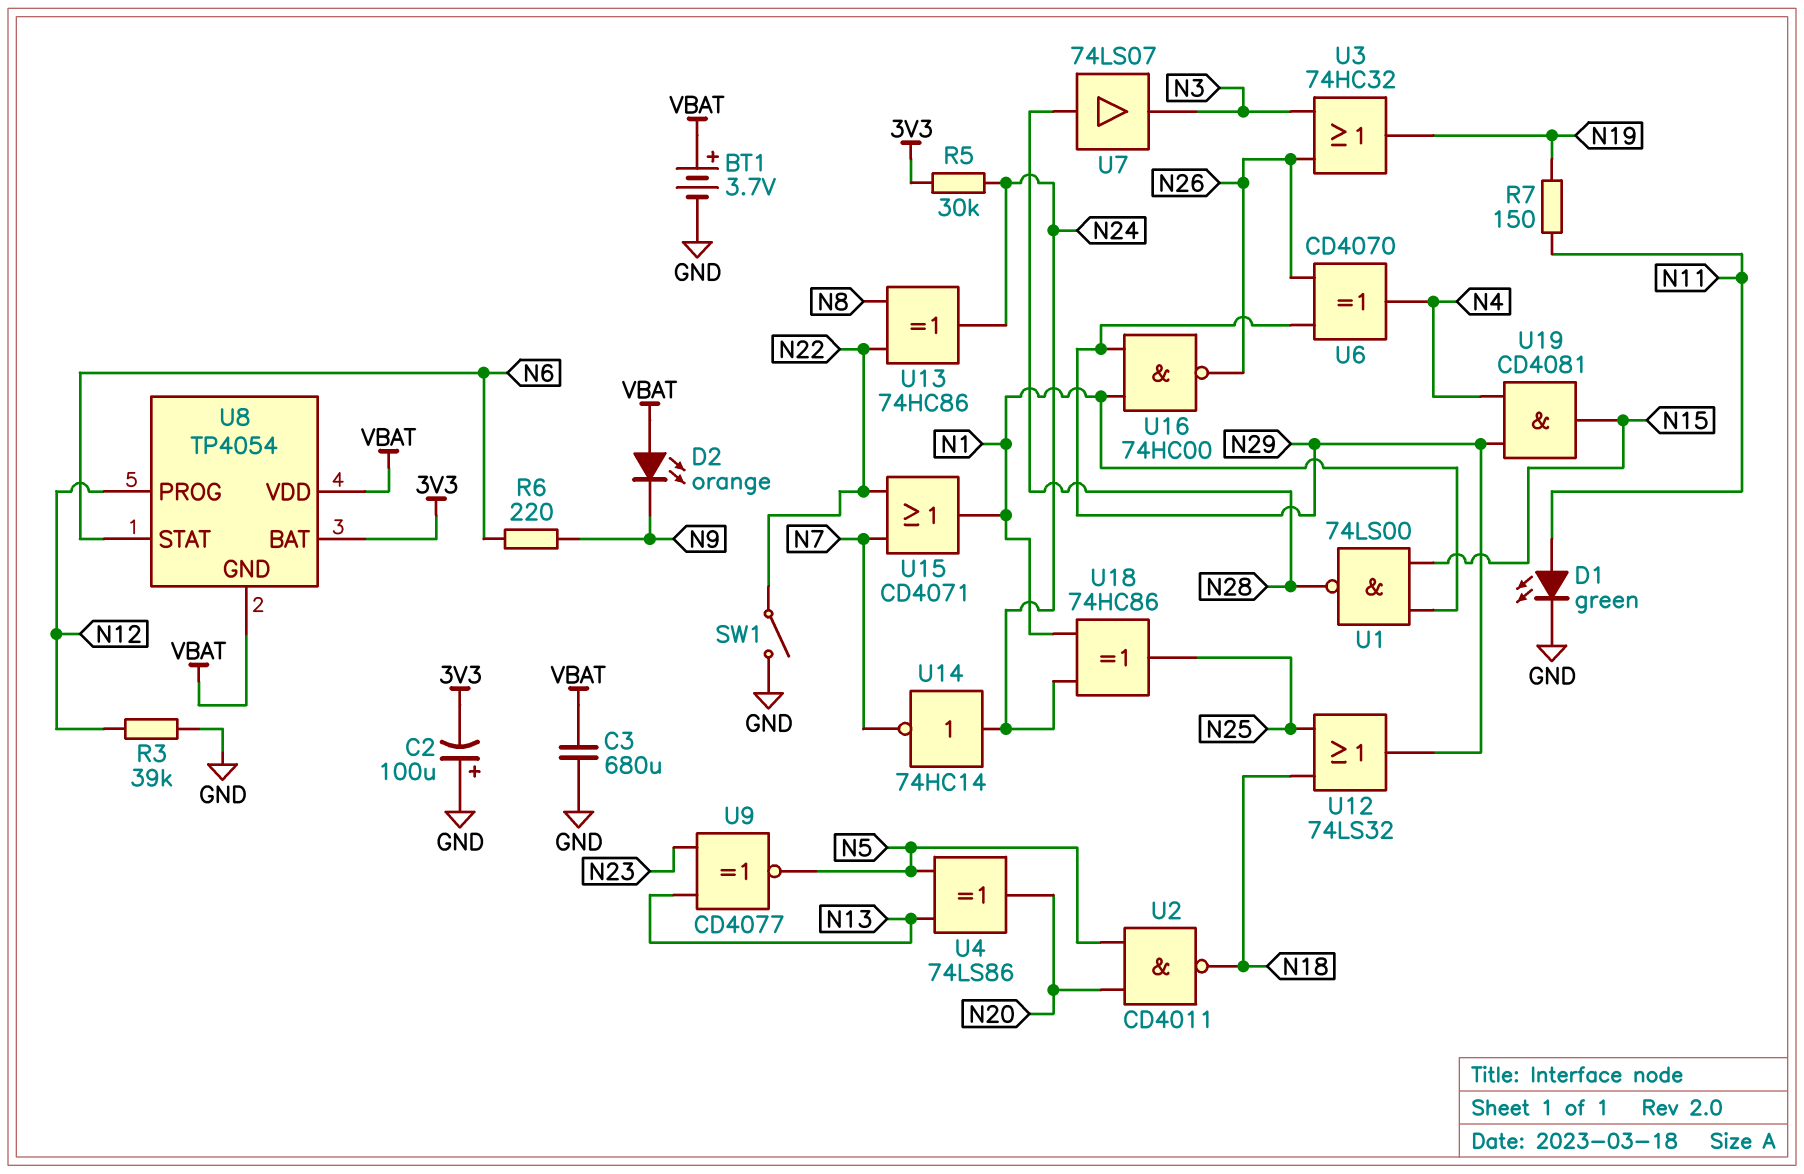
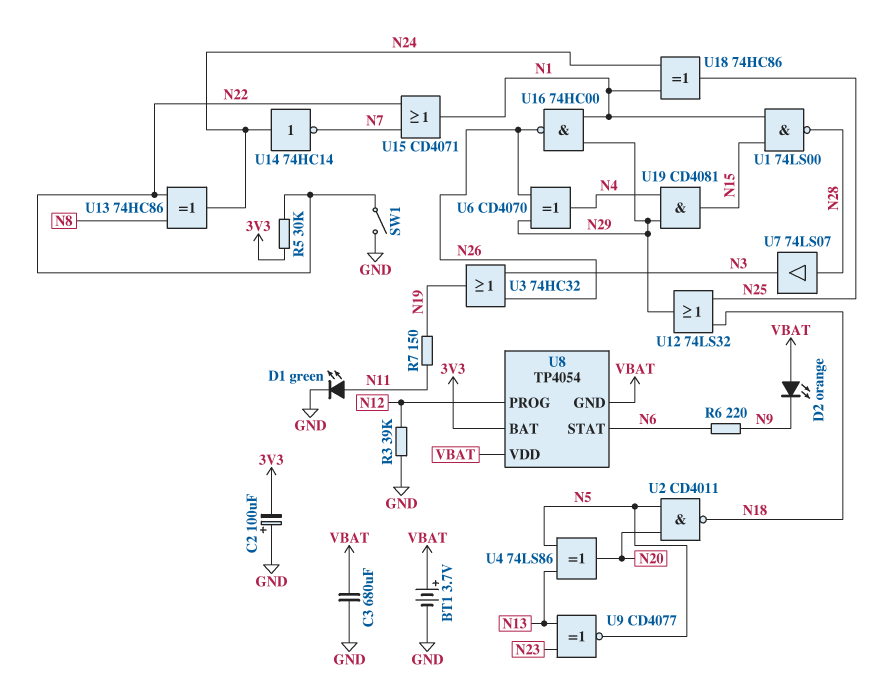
R5: 30k (3V3, N24) -> 30k (3V3, N22)

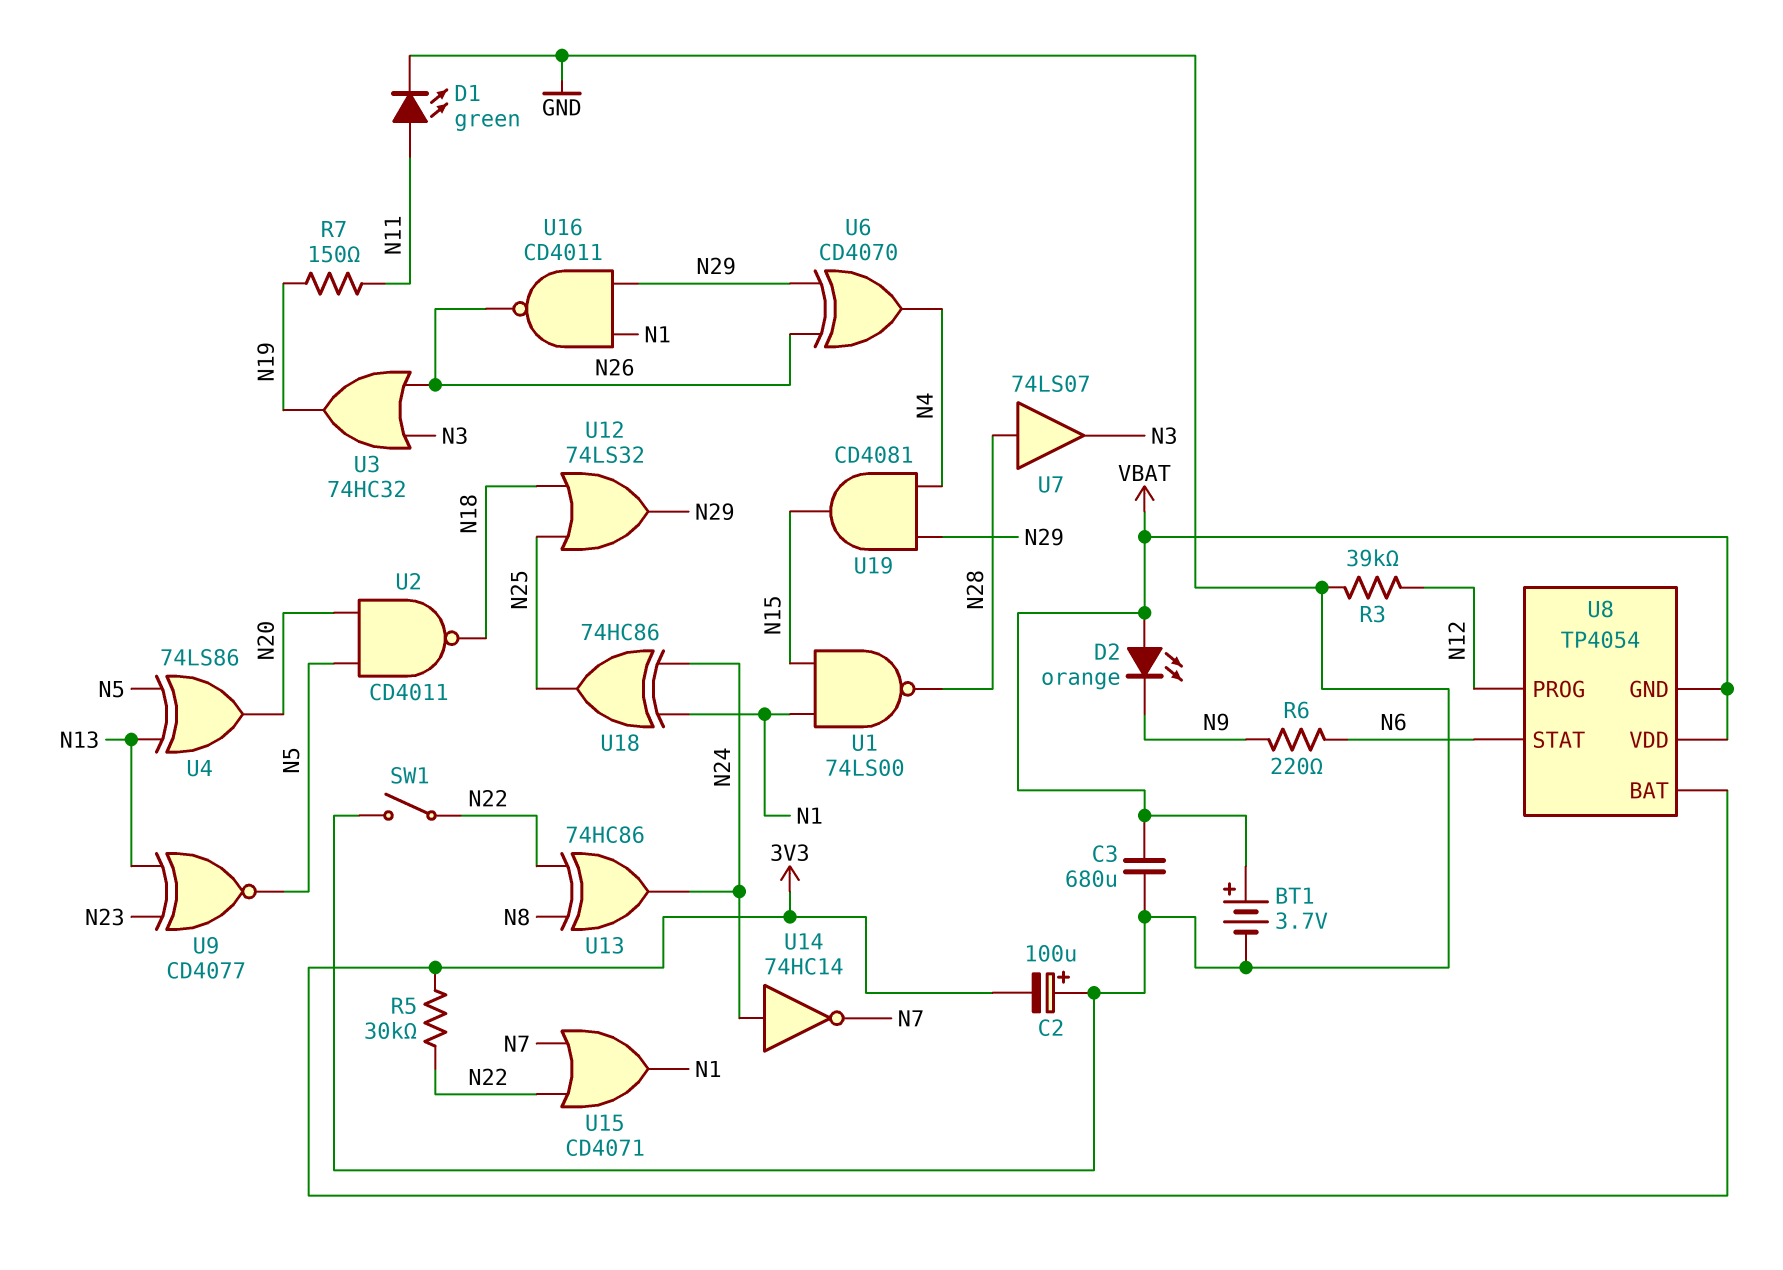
U16: NAND 74HC00 (in N1, in N29, out N26) -> NAND CD4011 (in N1, in N29, out N26)

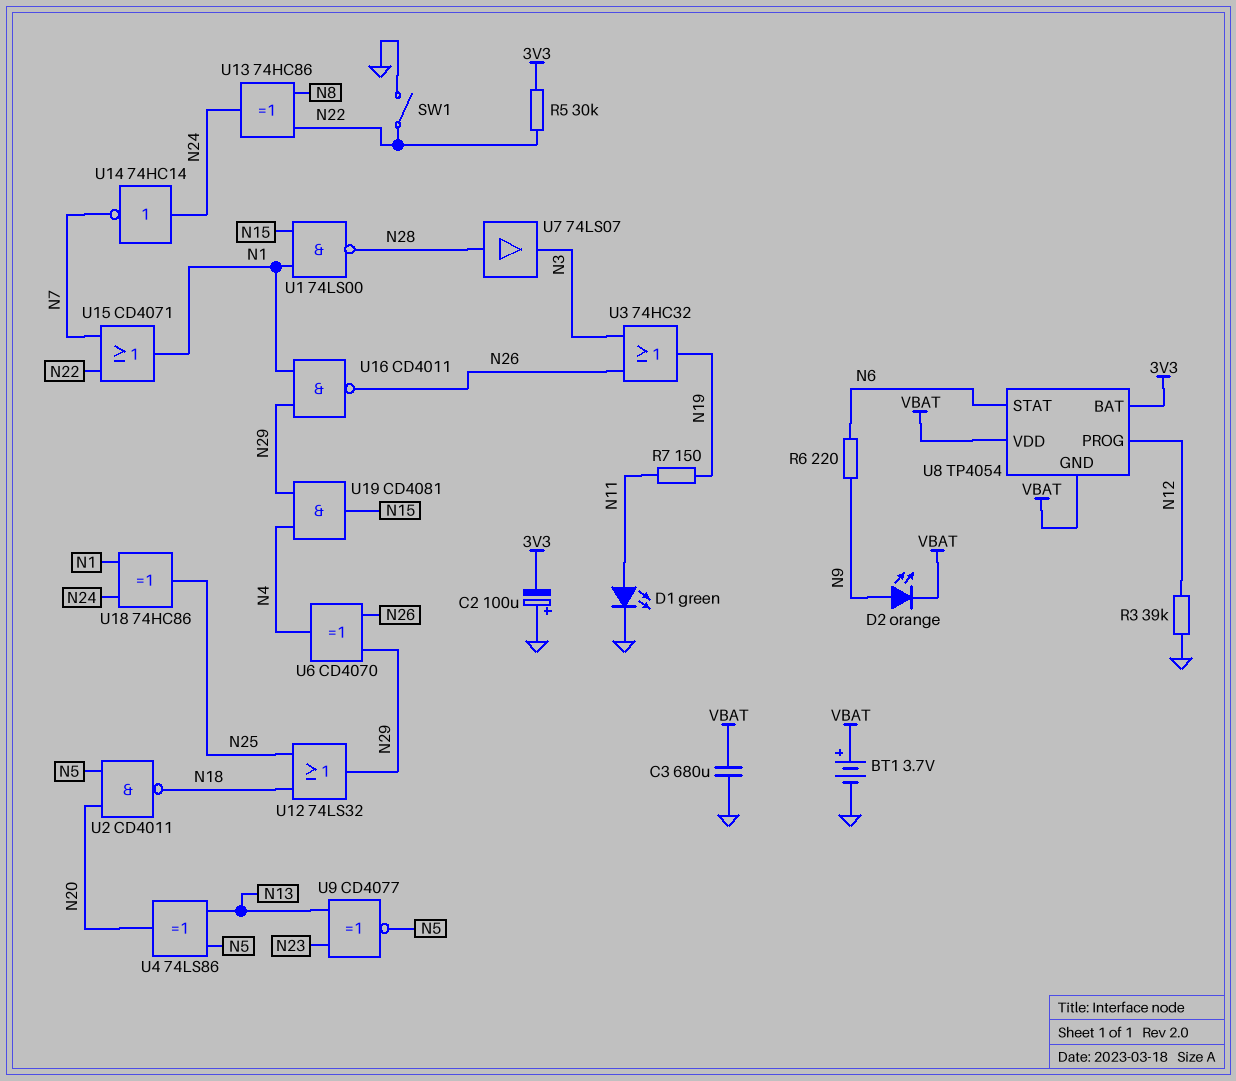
D2: LED orange (A VBAT, K N9) -> LED orange (A N9, K VBAT)

